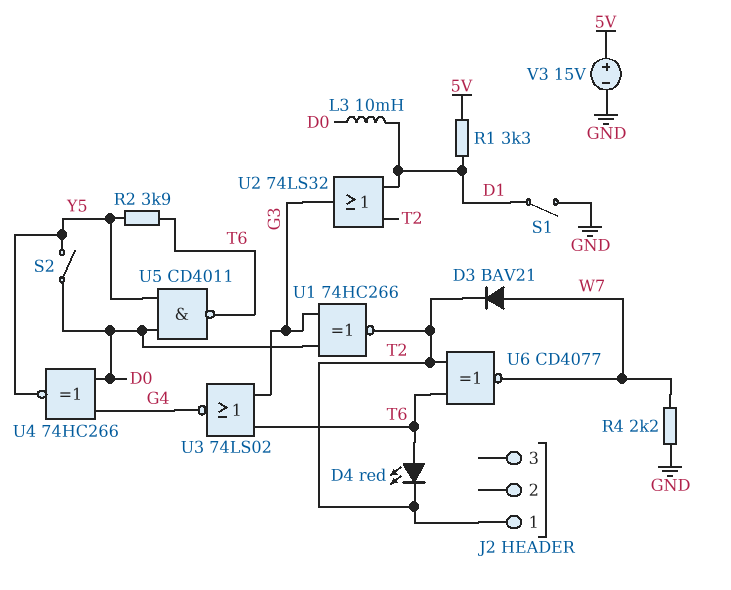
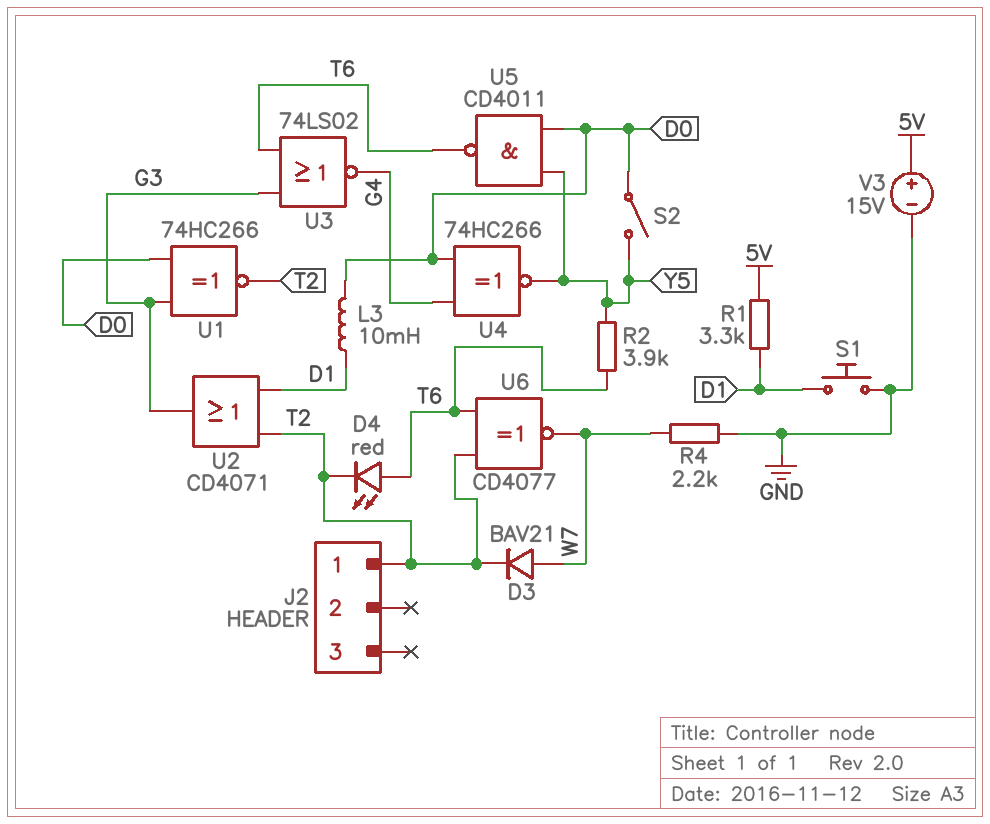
S1: switch (D1, GND) -> button (D1, GND)
U2: OR 74LS32 (in D1, in T2, out G3) -> OR CD4071 (in D1, in T2, out G3)

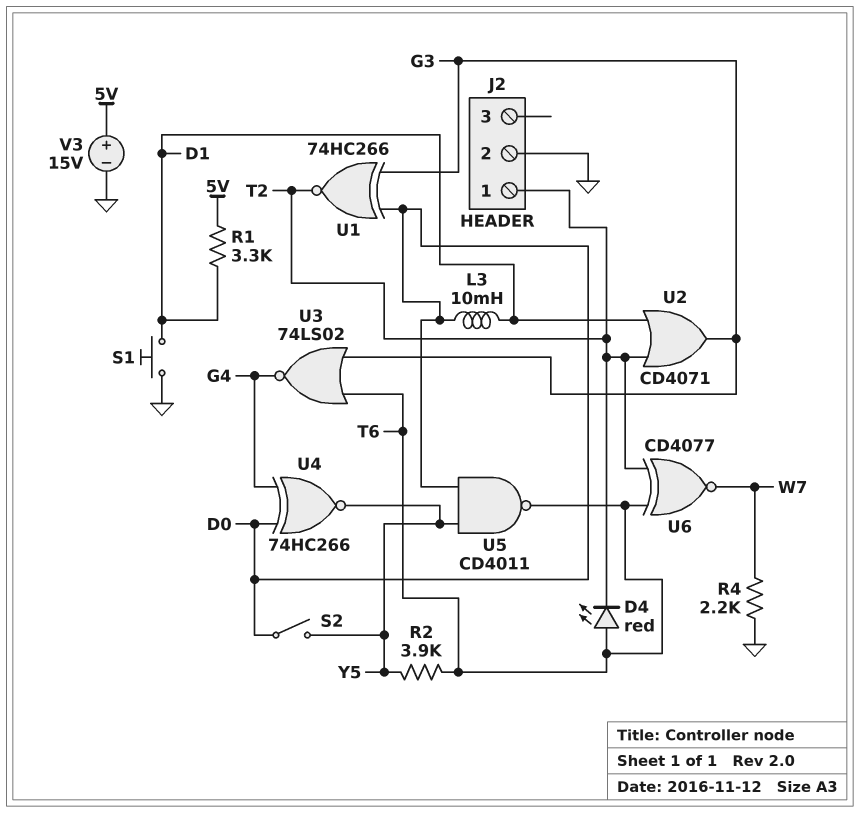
D3: diode BAV21 (A W7, K T2) -> none
J2 pin 2: none -> GND

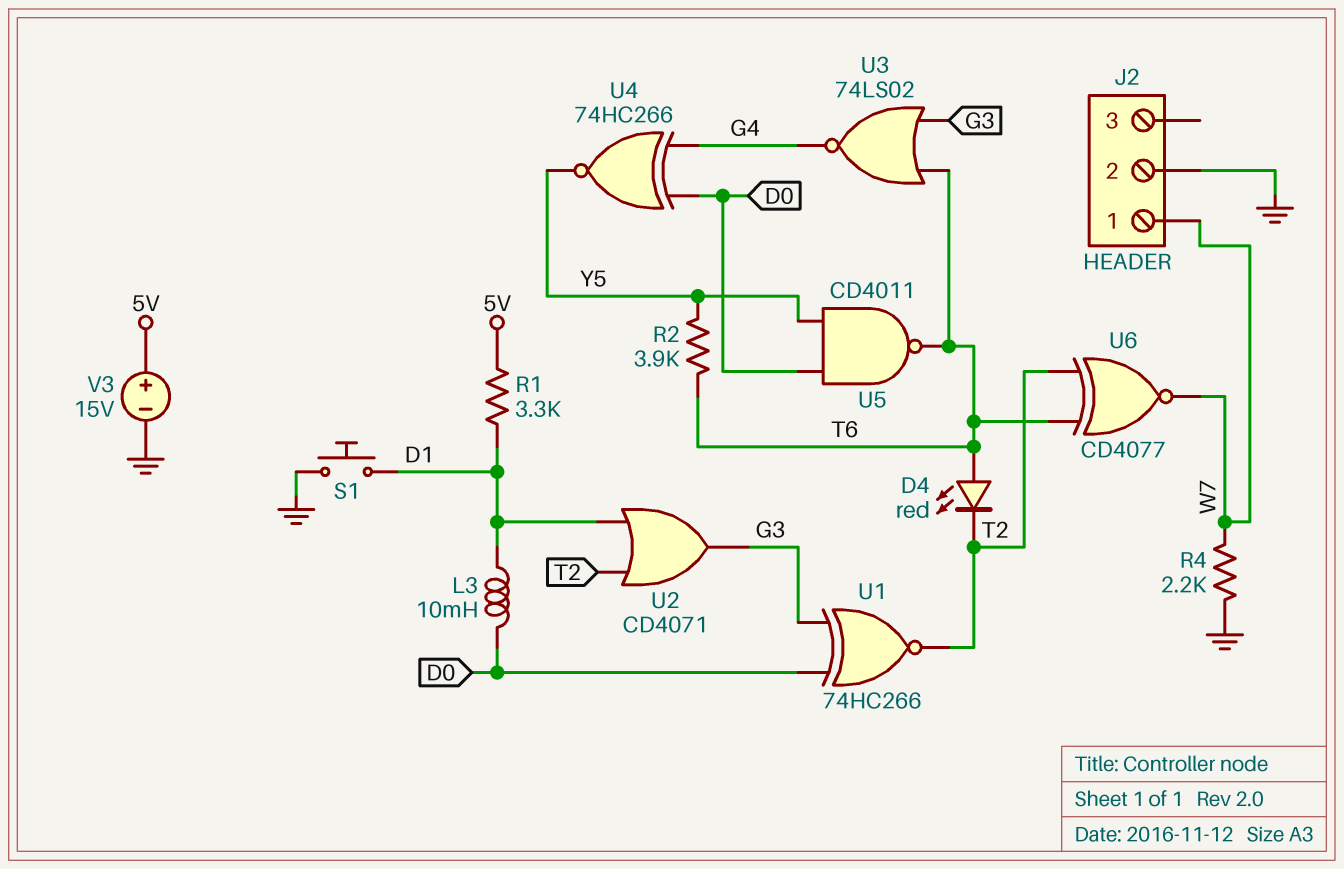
J2 pin 1: T2 -> W7
S2: switch (D0, Y5) -> none

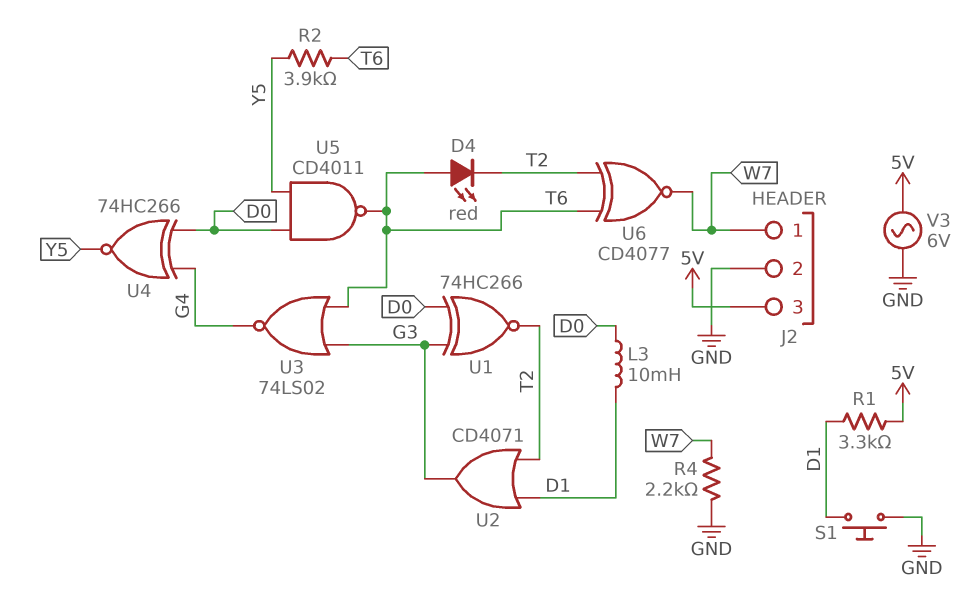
J2 pin 3: none -> 5V
V3: 15V (plus 5V, minus GND) -> AC 6V (5V, GND)

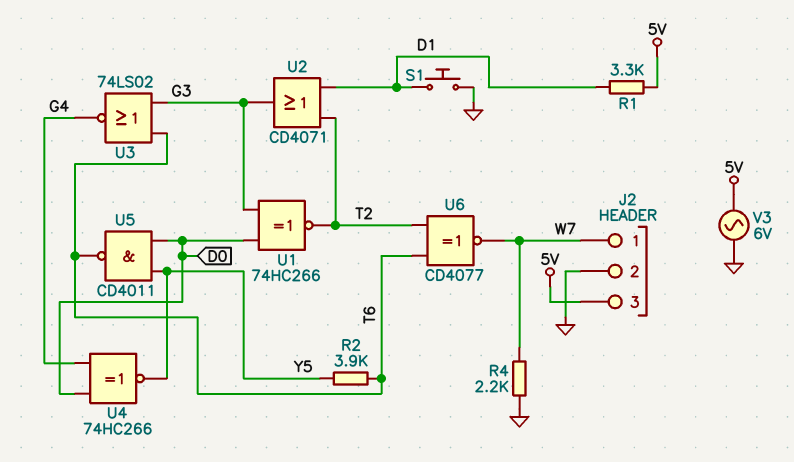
D4: LED red (A T6, K T2) -> none
L3: 10mH (D0, D1) -> none

